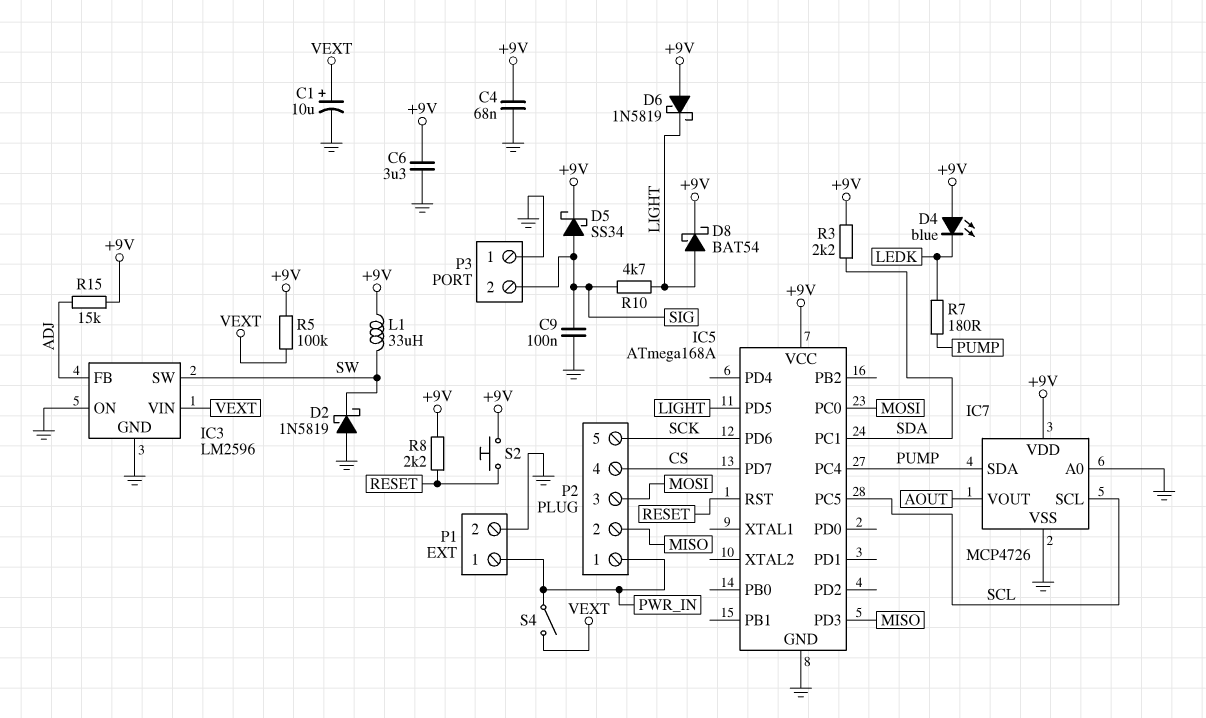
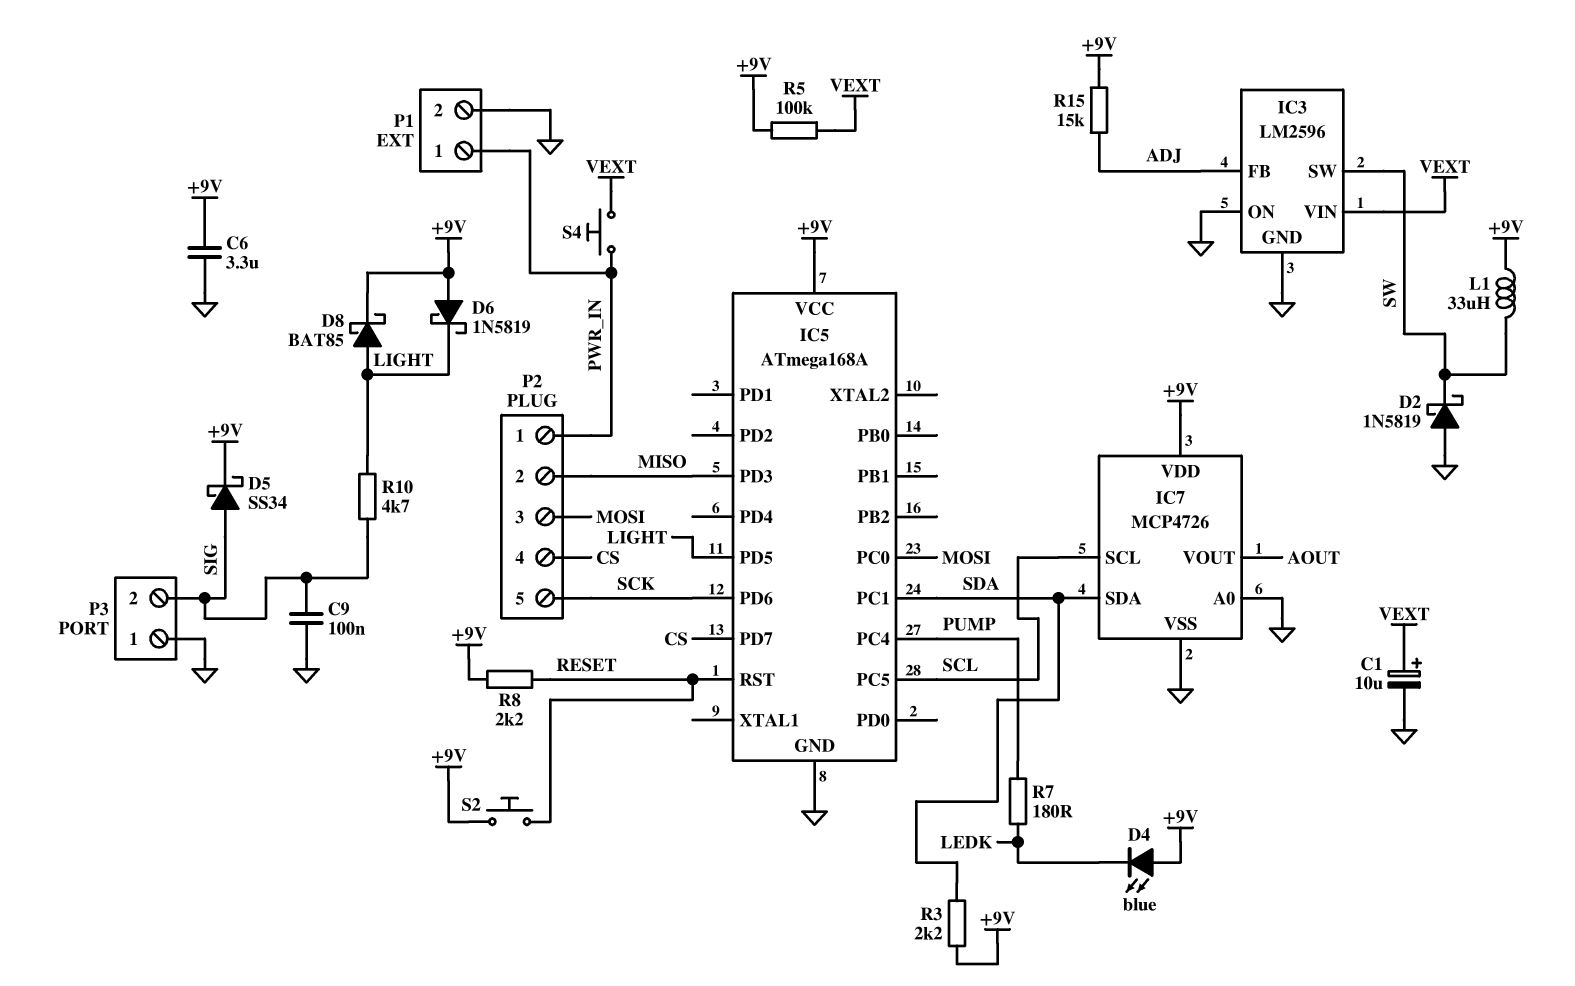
C4: 68nF (+9V, GND) -> none
D8: schottky BAT54 (A LIGHT, K +9V) -> schottky BAT85 (A LIGHT, K +9V)
IC7 pin SDA: PUMP -> SDA
S4: switch (PWR_IN, VEXT) -> button (PWR_IN, VEXT)

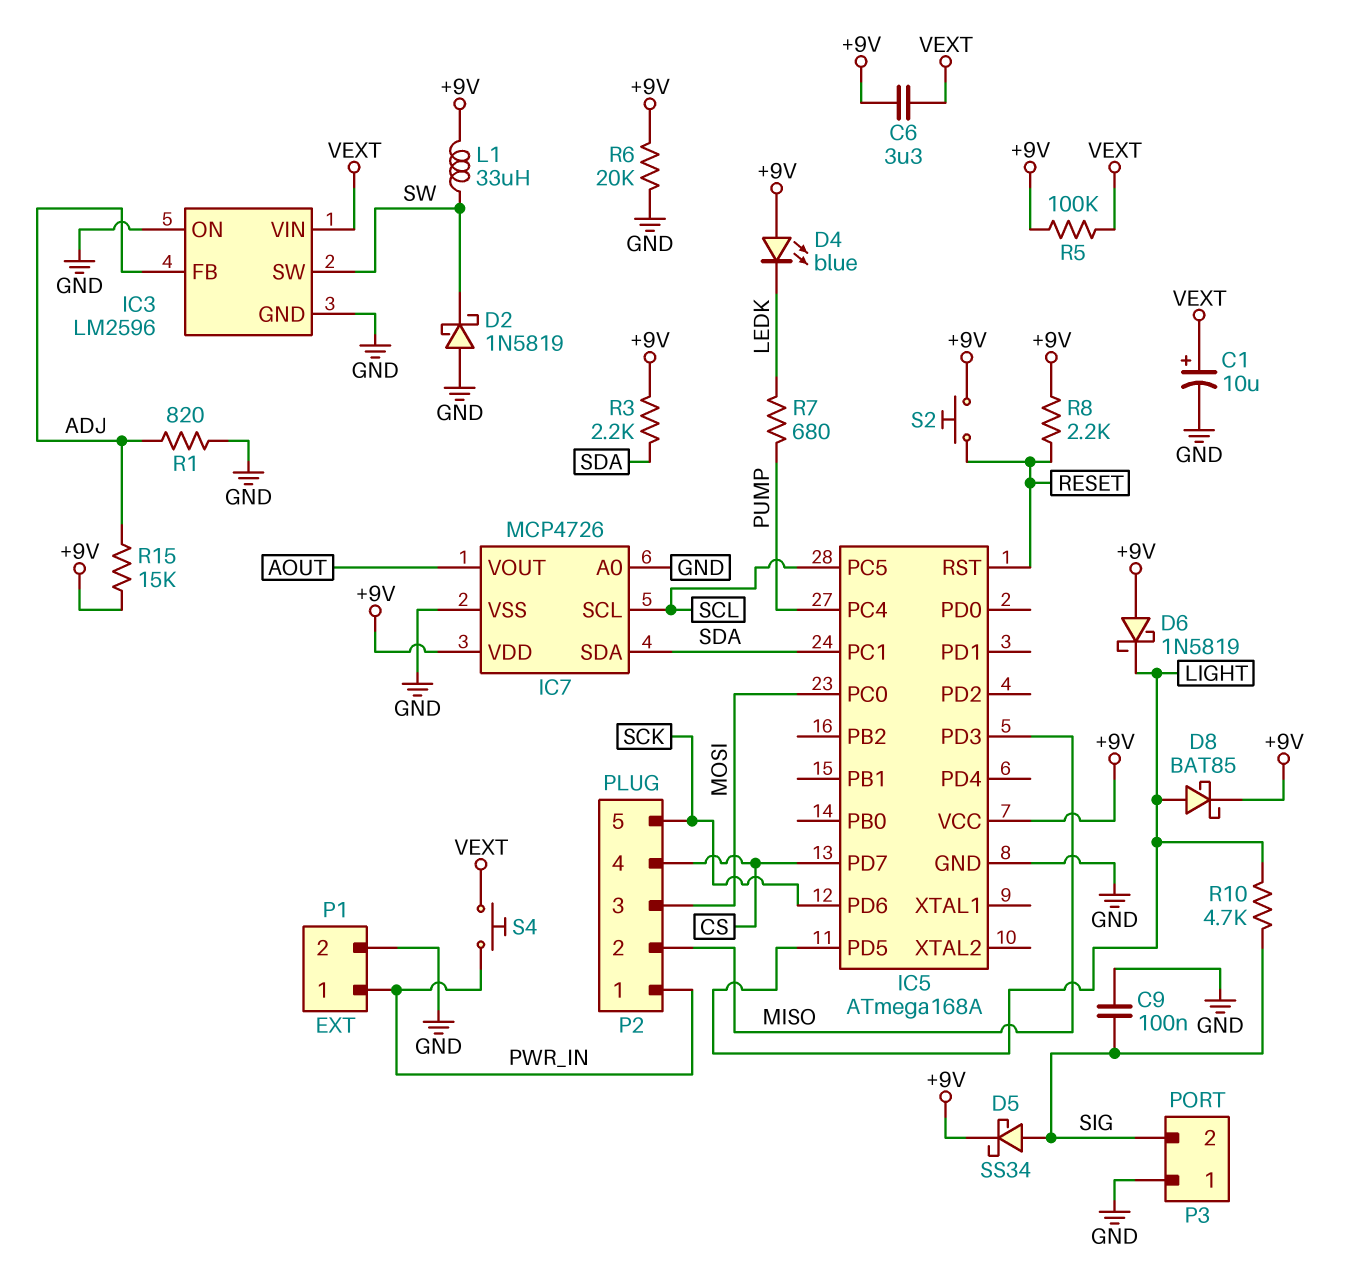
C6: 3.3uF (+9V, GND) -> 3.3uF (+9V, VEXT)
R1: none -> 820 (ADJ, GND)
R6: none -> 20k (+9V, GND)
R7: 180 (LEDK, PUMP) -> 680 (LEDK, PUMP)

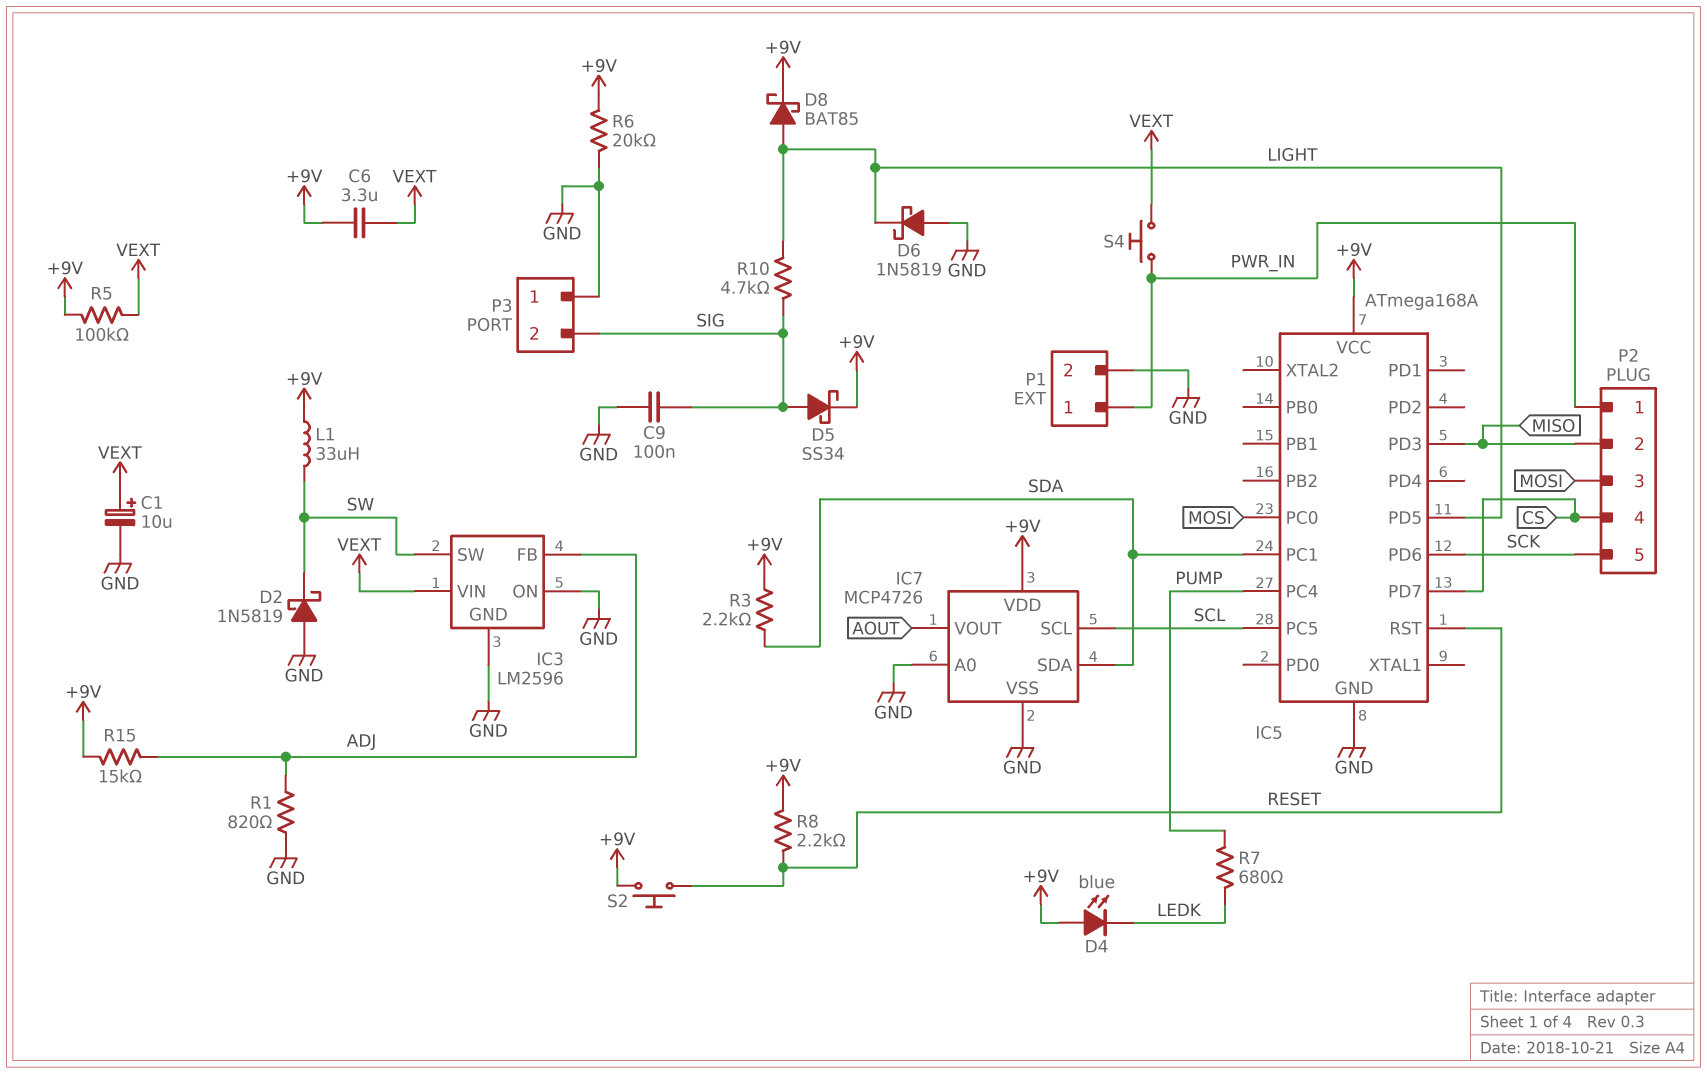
D6: schottky 1N5819 (A +9V, K LIGHT) -> schottky 1N5819 (A GND, K LIGHT)

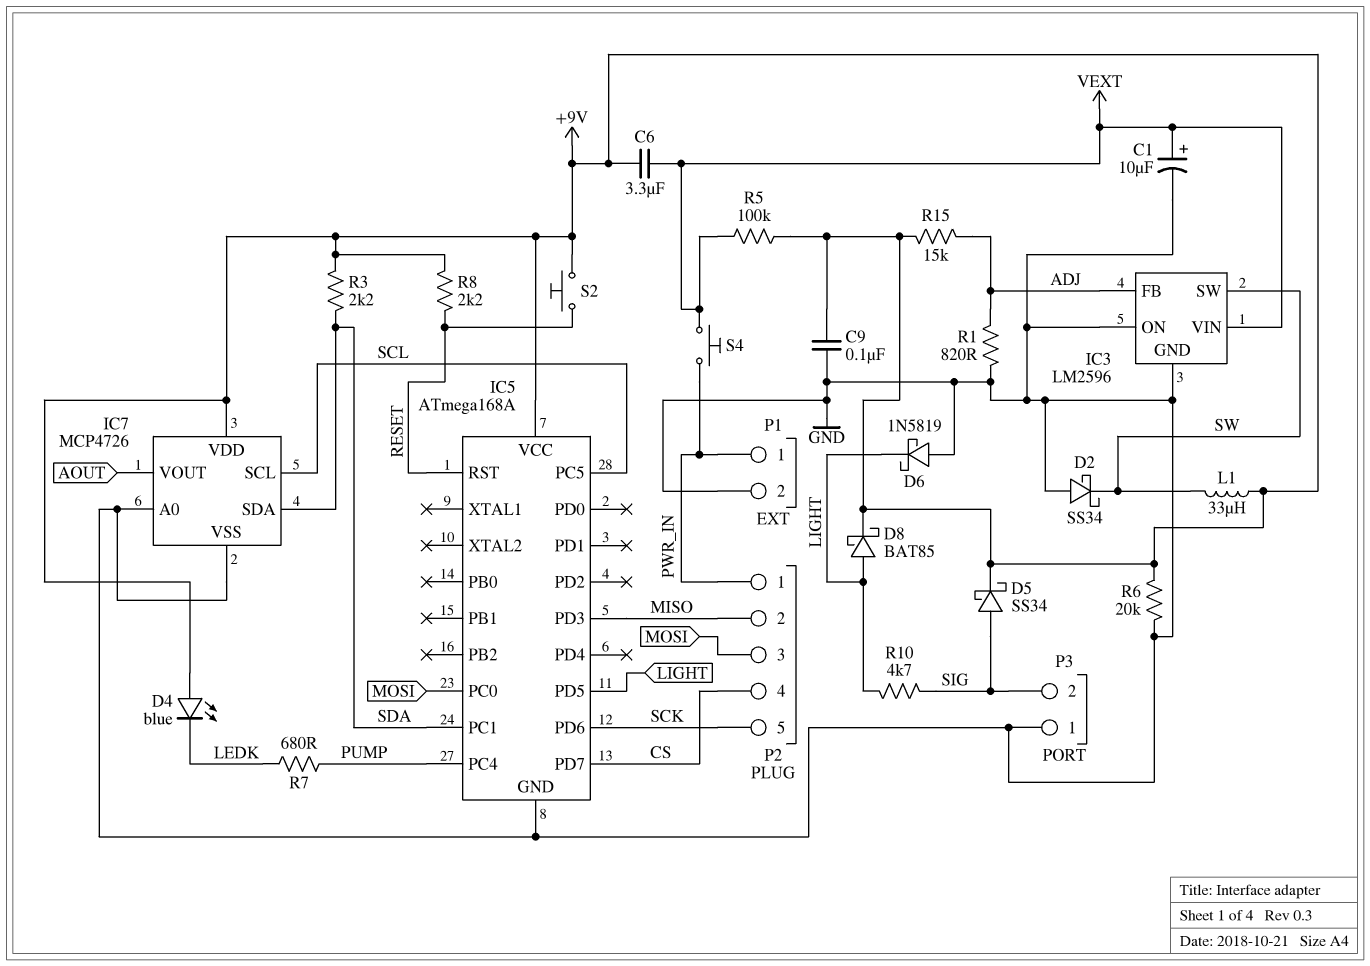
C9: 100nF (GND, SIG) -> 100nF (+9V, GND)
D2: schottky 1N5819 (A GND, K SW) -> schottky SS34 (A GND, K SW)

